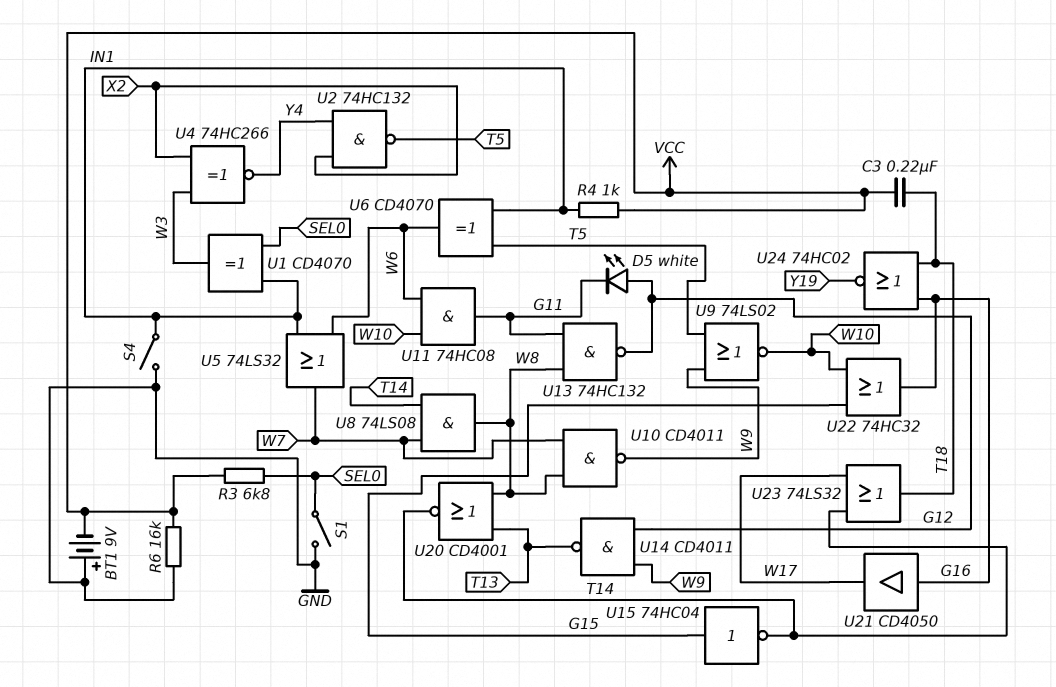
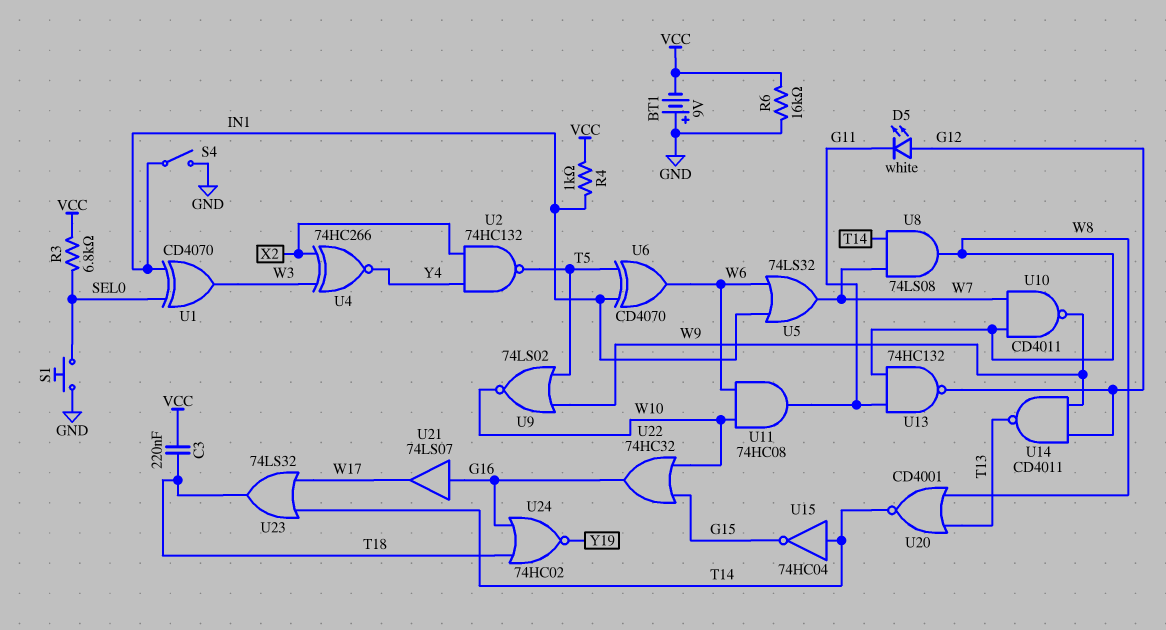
S1: switch (GND, SEL0) -> button (GND, SEL0)
U15: NOT 74HC04 (in G15, out T14) -> NOT 74HC04 (in T14, out G15)
U21: buffer CD4050 (in G16, out W17) -> buffer 74LS07 (in G16, out W17)

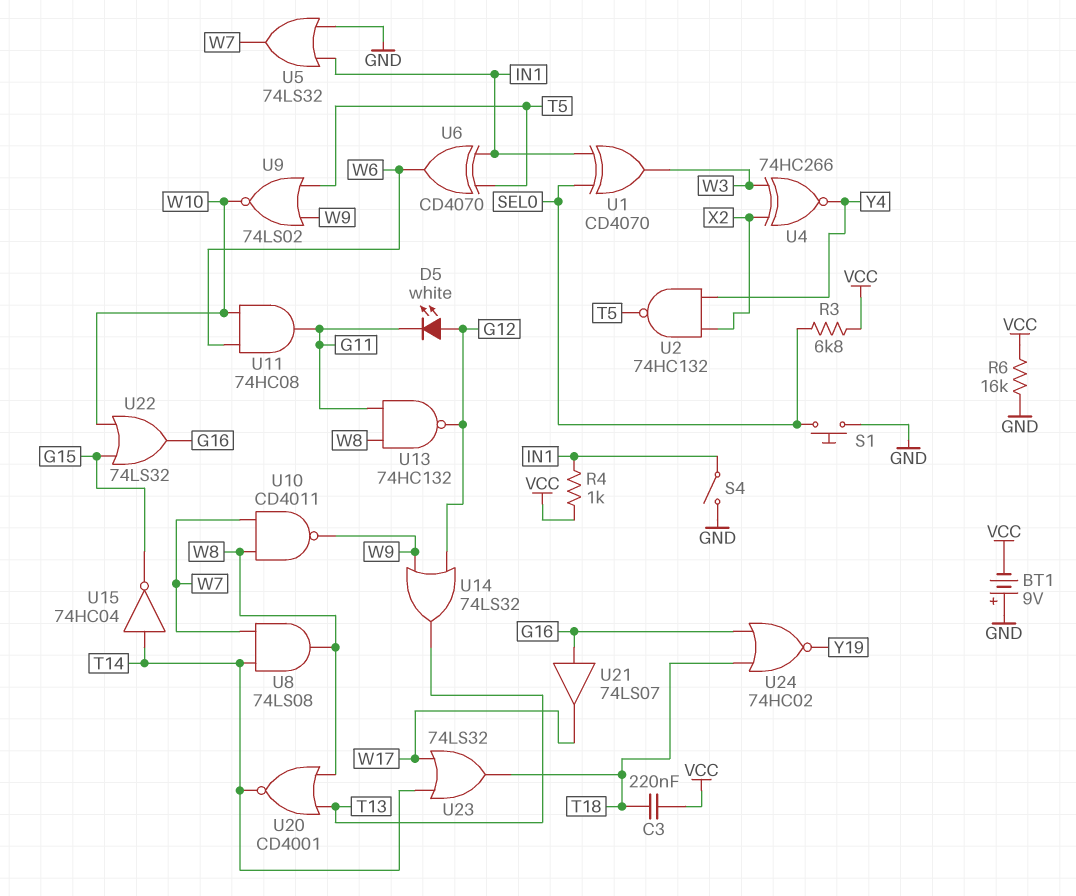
U5: OR 74LS32 (in IN1, in W6, out W7) -> OR 74LS32 (in GND, in IN1, out W7)
U14: NAND CD4011 (in G12, in W9, out T13) -> OR 74LS32 (in G12, in W9, out T13)
U22: OR 74HC32 (in G15, in W10, out G16) -> OR 74LS32 (in G15, in W10, out G16)

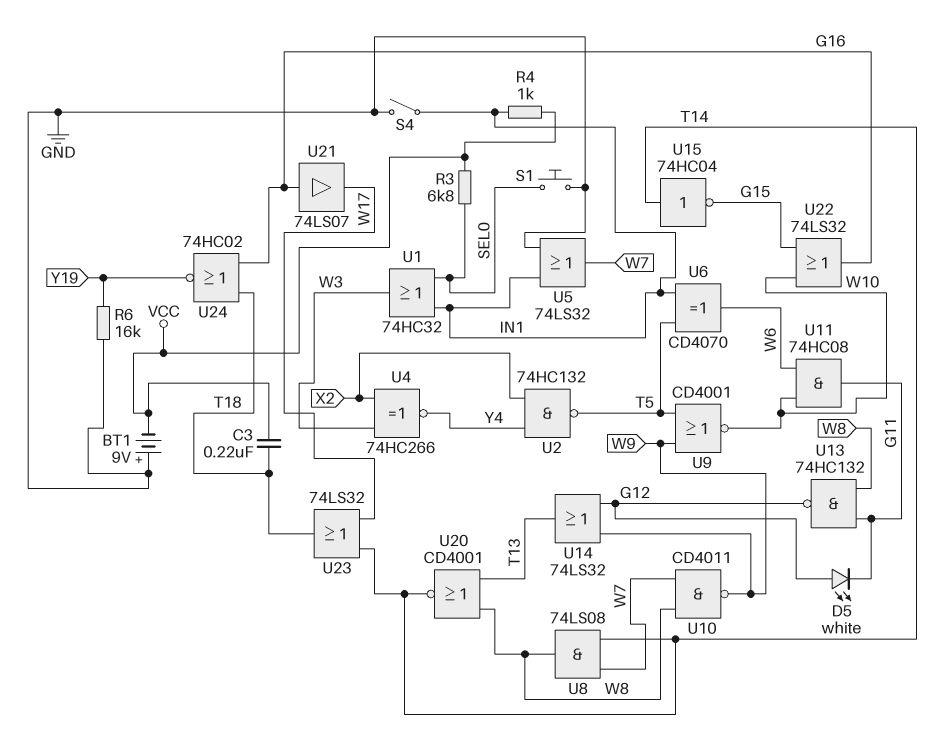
R6: 16k (GND, VCC) -> 16k (GND, Y19)
U1: XOR CD4070 (in IN1, in SEL0, out W3) -> OR 74HC32 (in IN1, in SEL0, out W3)
U9: NOR 74LS02 (in T5, in W9, out W10) -> NOR CD4001 (in T5, in W9, out W10)

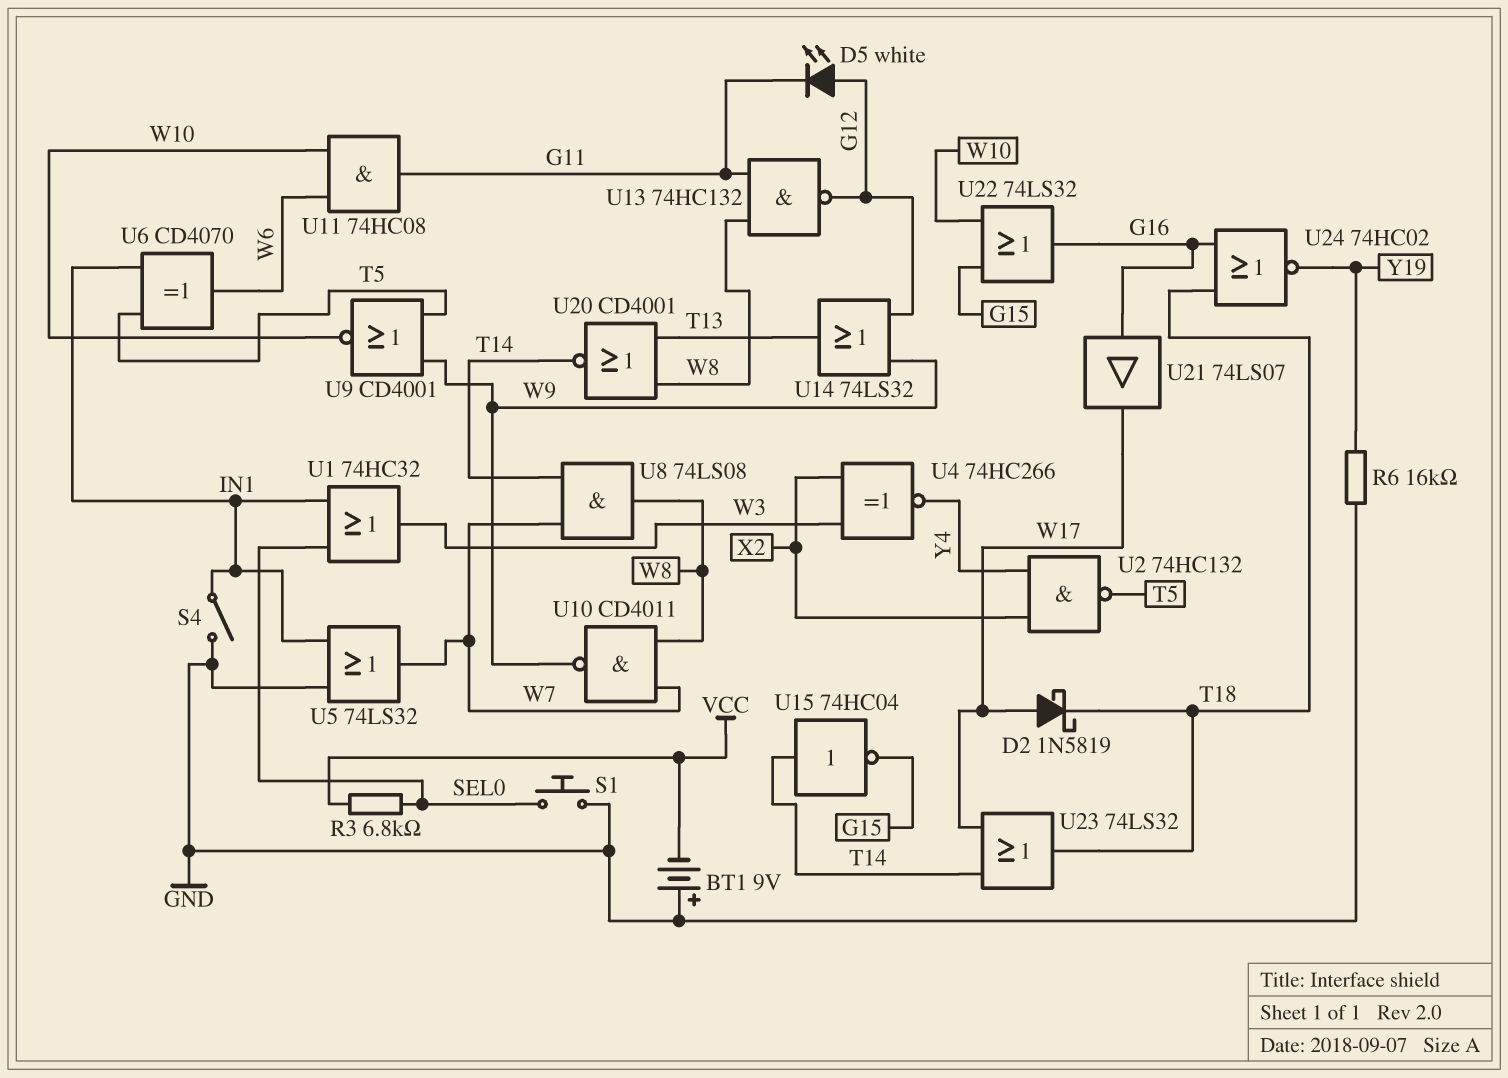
C3: 220nF (T18, VCC) -> none
D2: none -> schottky 1N5819 (A W17, K T18)
R4: 1k (IN1, VCC) -> none

